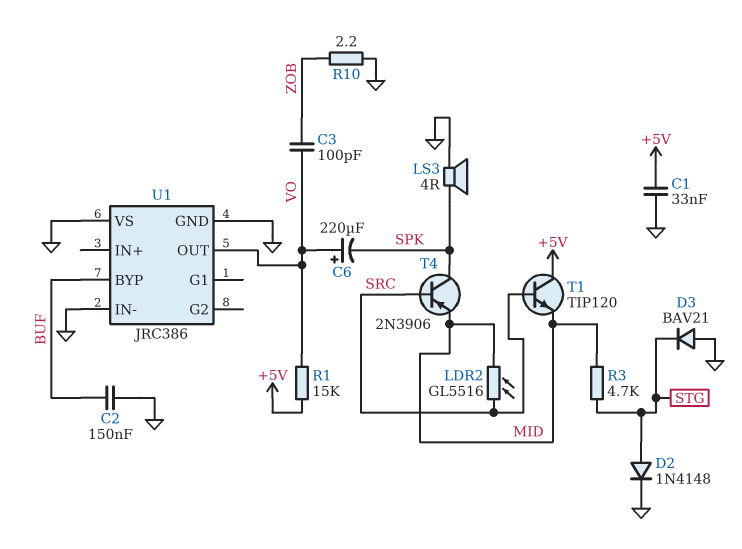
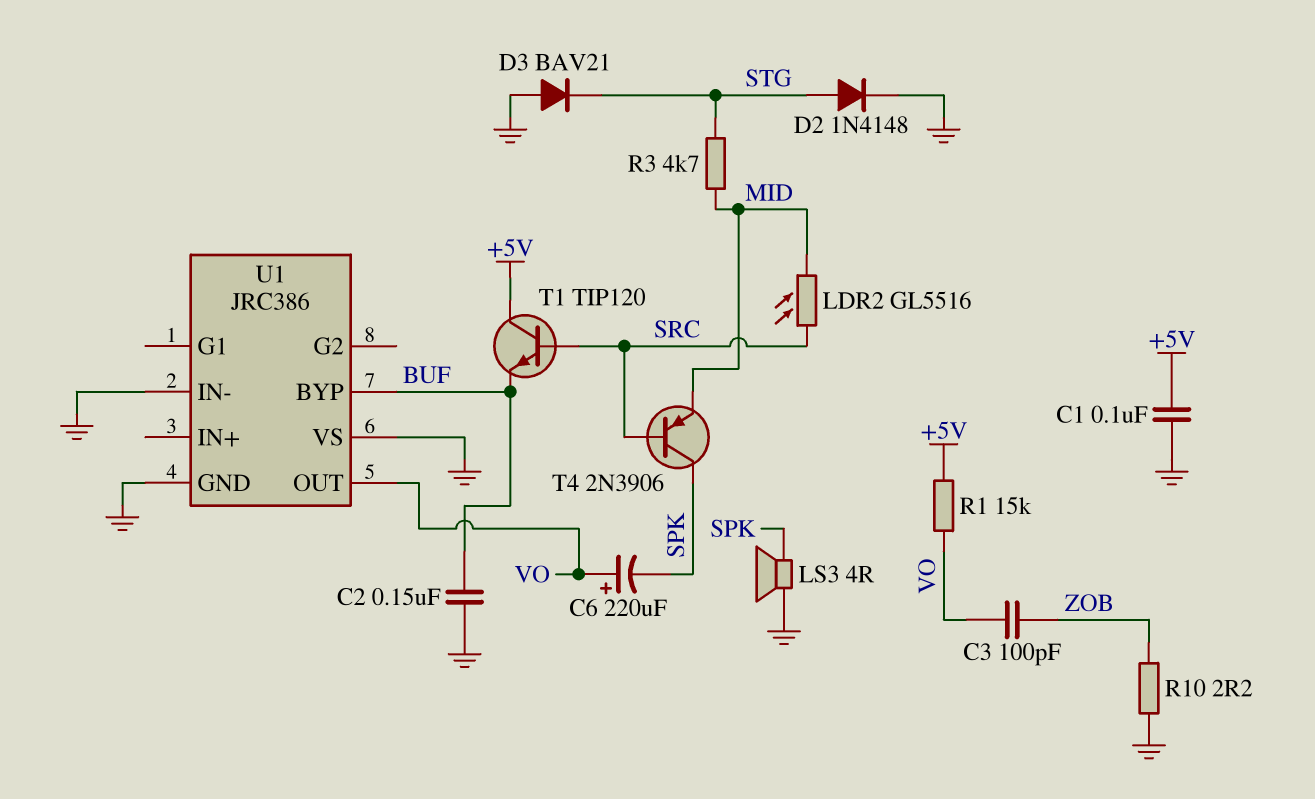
C1: 33nF (+5V, GND) -> 100nF (+5V, GND)
T1: NPN TIP120 (B SRC, C +5V, E MID) -> NPN TIP120 (B SRC, C +5V, E BUF)

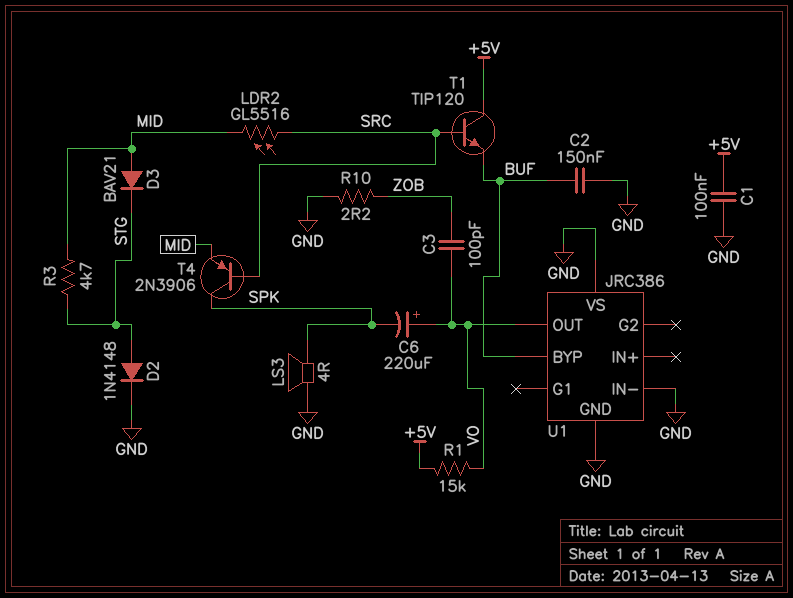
D3: diode BAV21 (A GND, K STG) -> diode BAV21 (A MID, K STG)

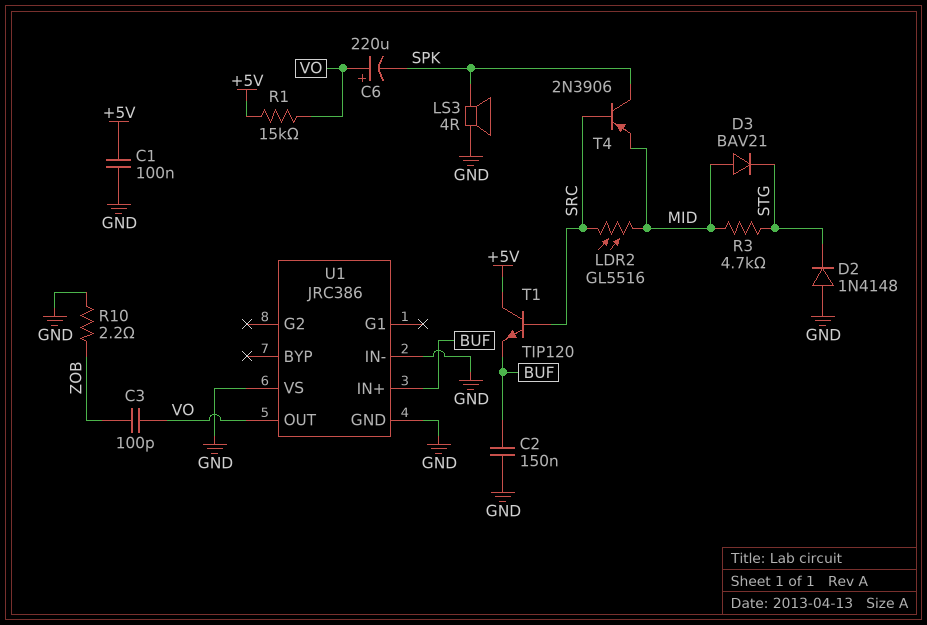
D2: diode 1N4148 (A STG, K GND) -> diode 1N4148 (A GND, K STG)
U1 pin BYP: BUF -> none
U1 pin IN+: none -> BUF

